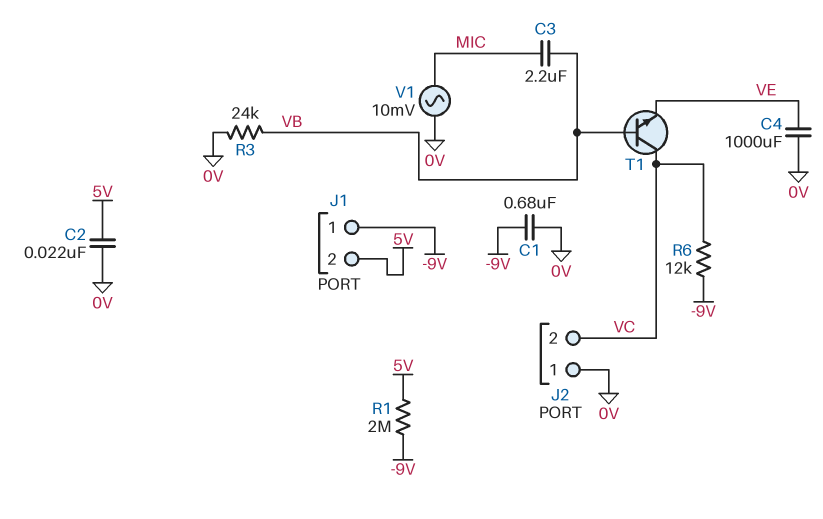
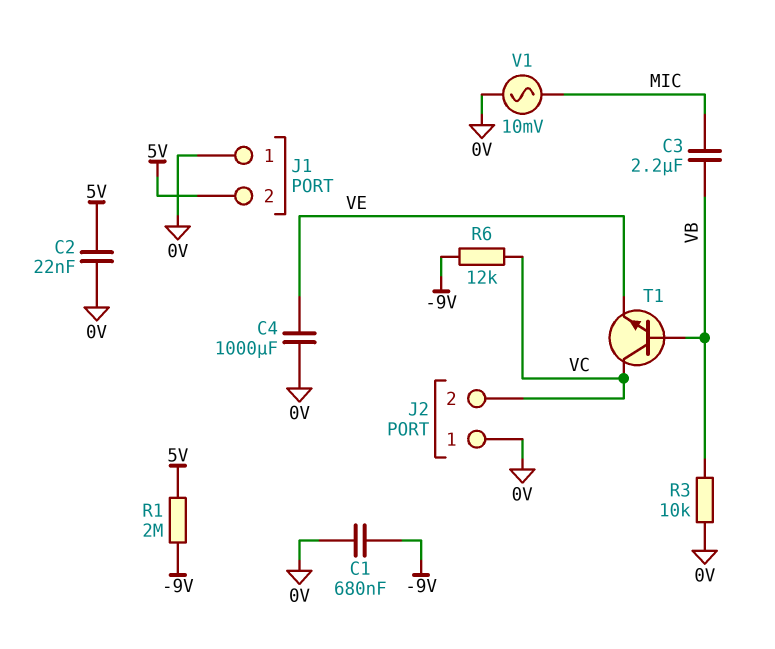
J1 pin 1: -9V -> 0V
R3: 24k (0V, VB) -> 10k (0V, VB)

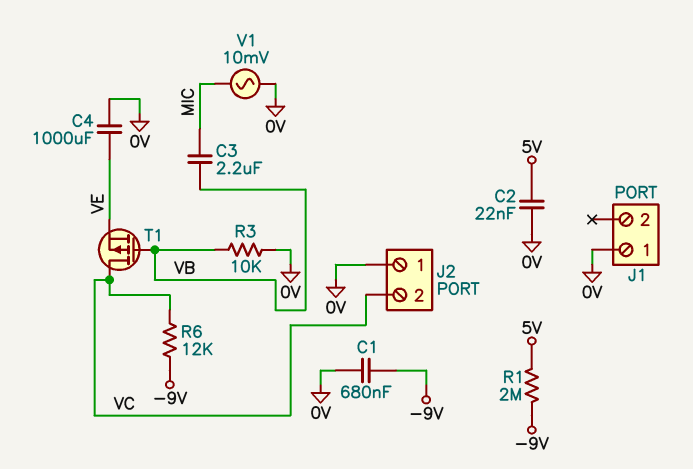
J1 pin 2: 5V -> none
T1: NPN (B VB, C VC, E VE) -> PMOS (G VB, D VC, S VE)

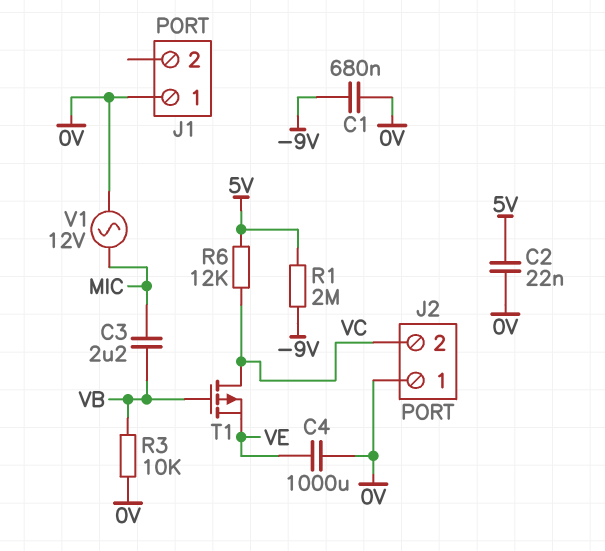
R6: 12k (-9V, VC) -> 12k (5V, VC)
V1: AC 10mV (0V, MIC) -> AC 12V (0V, MIC)

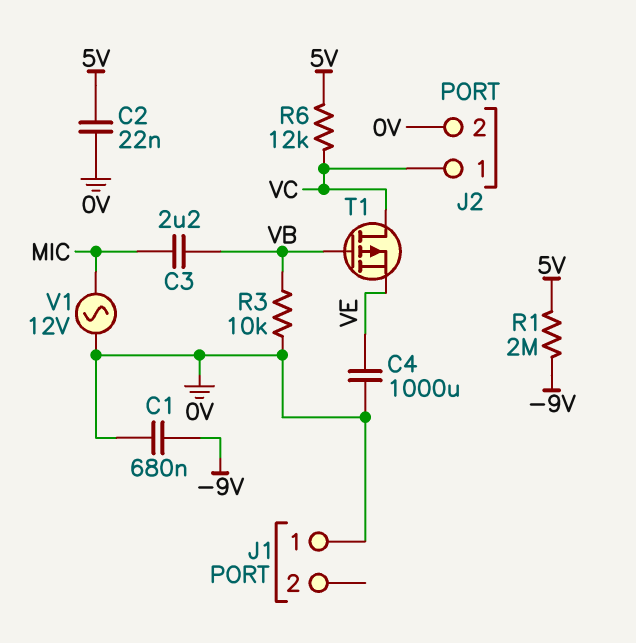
J2 pin 1: 0V -> VC
J2 pin 2: VC -> 0V

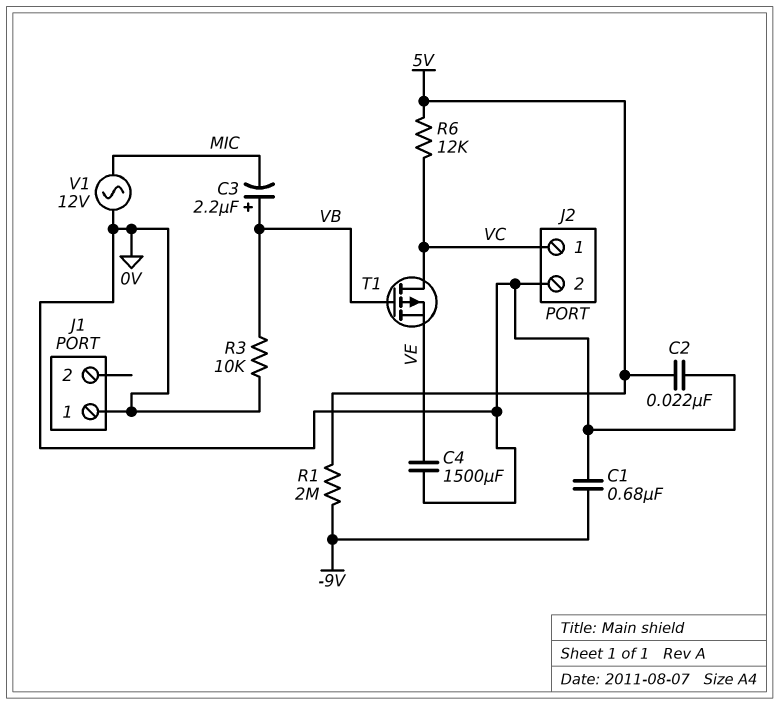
C3: 2.2uF (MIC, VB) -> 2.2uF (plus VB, minus MIC)
C4: 1000uF (0V, VE) -> 1500uF (0V, VE)

